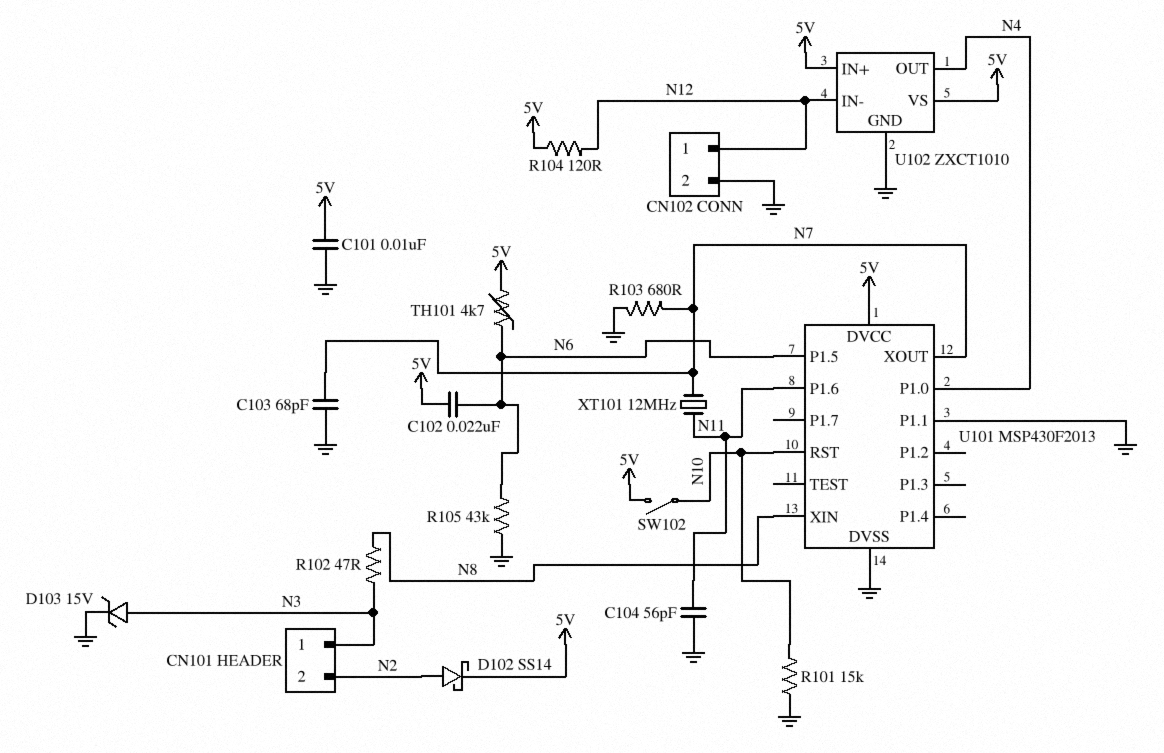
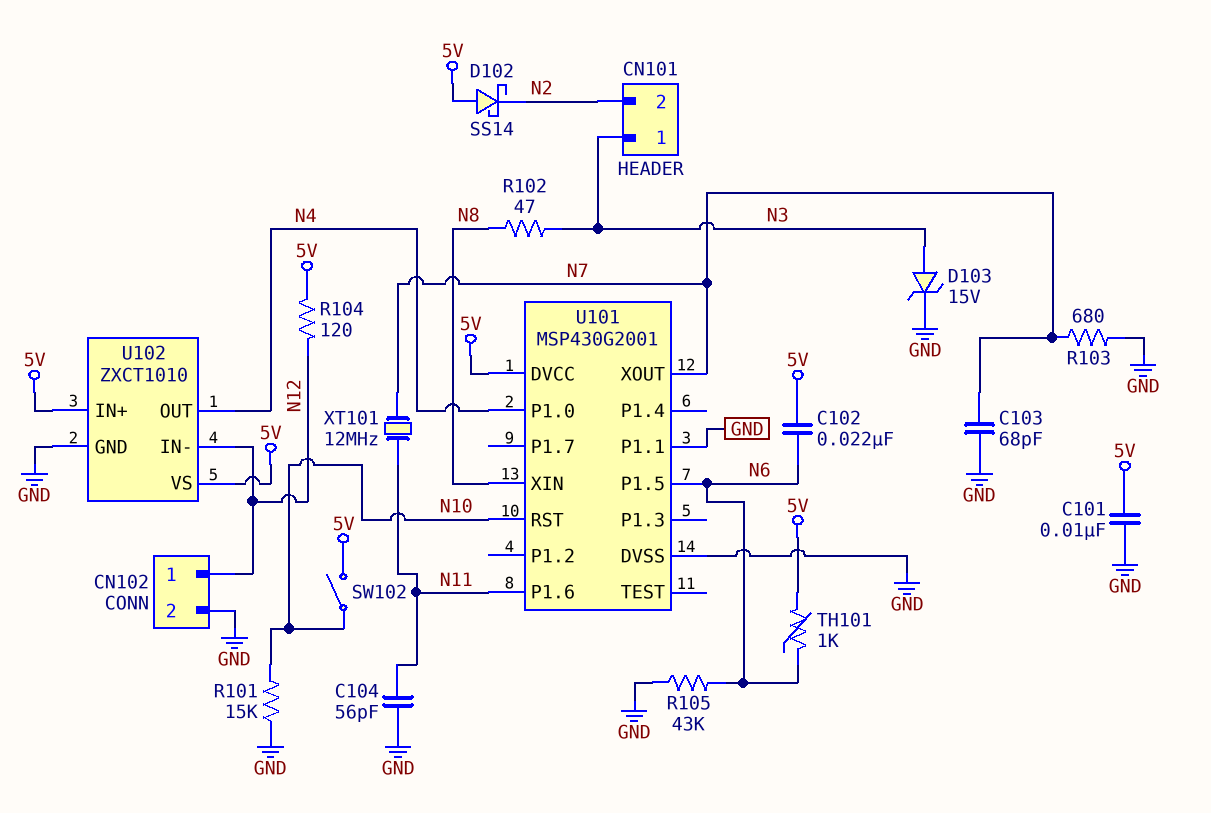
D102: schottky SS14 (A N2, K 5V) -> schottky SS14 (A 5V, K N2)
TH101: 4.7k (5V, N6) -> 1k (5V, N6)
U101: MSP430F2013 -> MSP430G2001

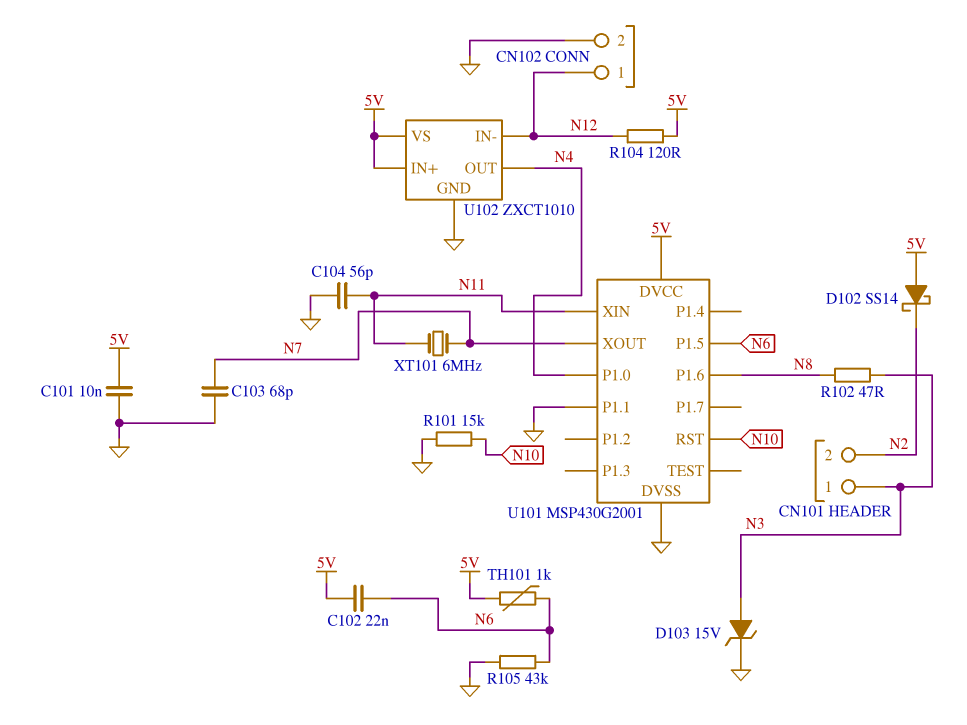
R103: 680 (GND, N7) -> none
SW102: switch (5V, N10) -> none
U101 pin P1.6: N11 -> N8
U101 pin XIN: N8 -> N11
XT101: 12MHz (N7, N11) -> 6MHz (N7, N11)

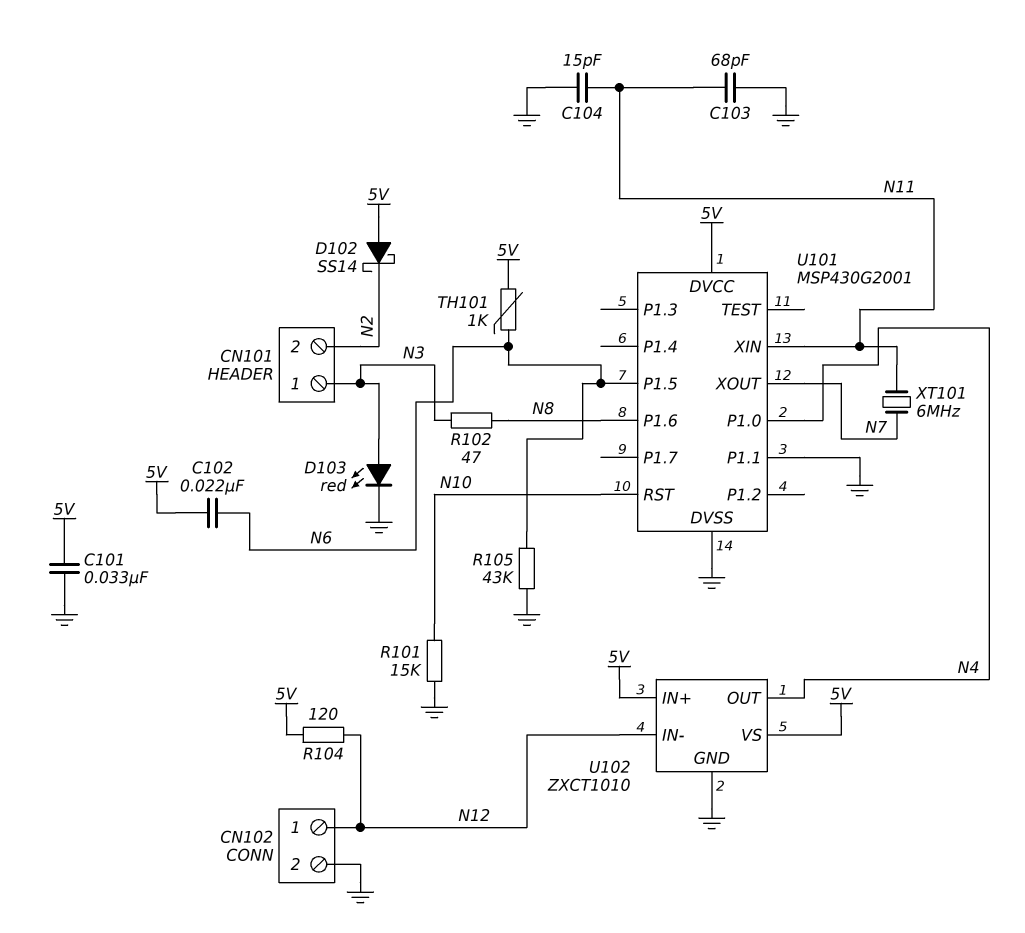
C101: 10nF (5V, GND) -> 33nF (5V, GND)
C103: 68pF (GND, N7) -> 68pF (GND, N11)
C104: 56pF (GND, N11) -> 15pF (GND, N11)
D103: zener 15V (A N3, K GND) -> LED red (A N3, K GND)

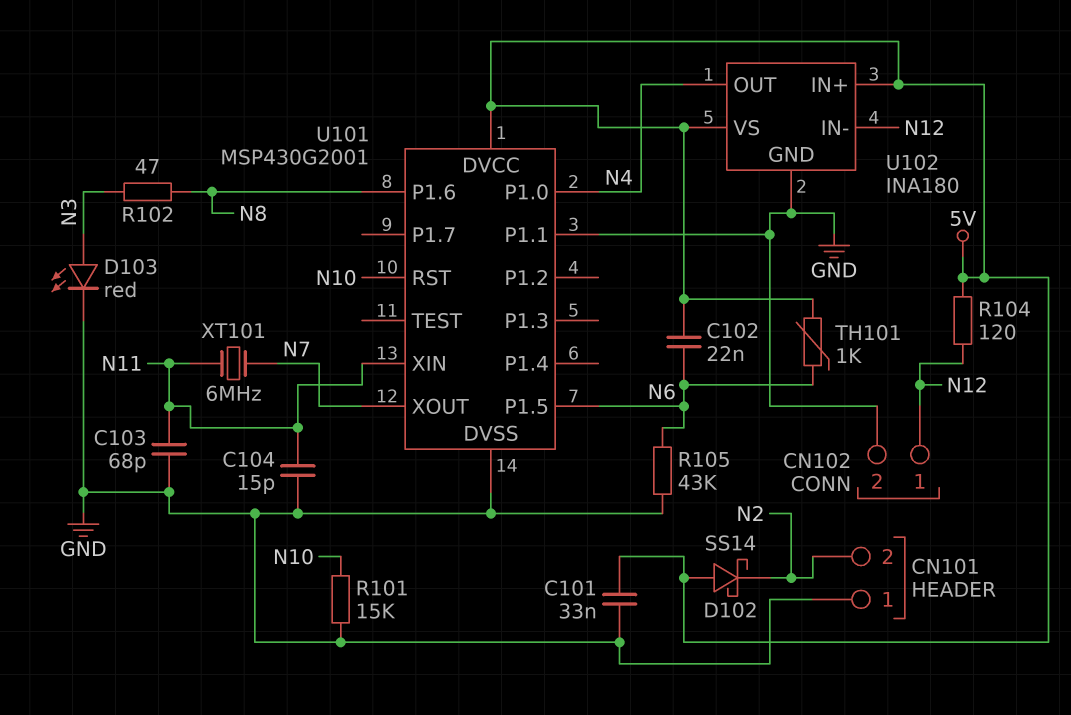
CN101 pin 1: N3 -> GND
U102: ZXCT1010 -> INA180

